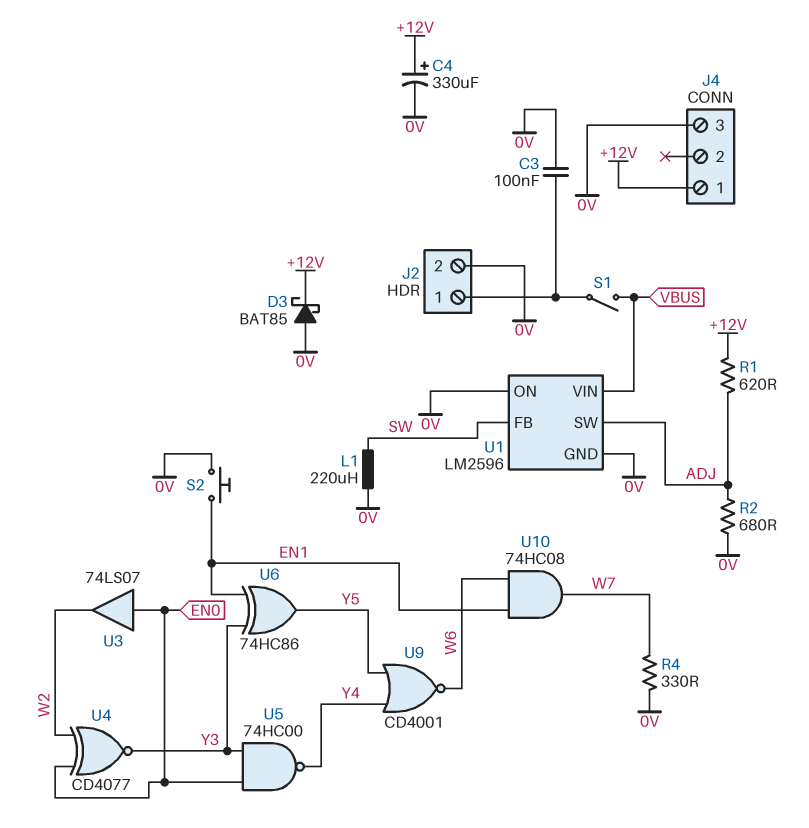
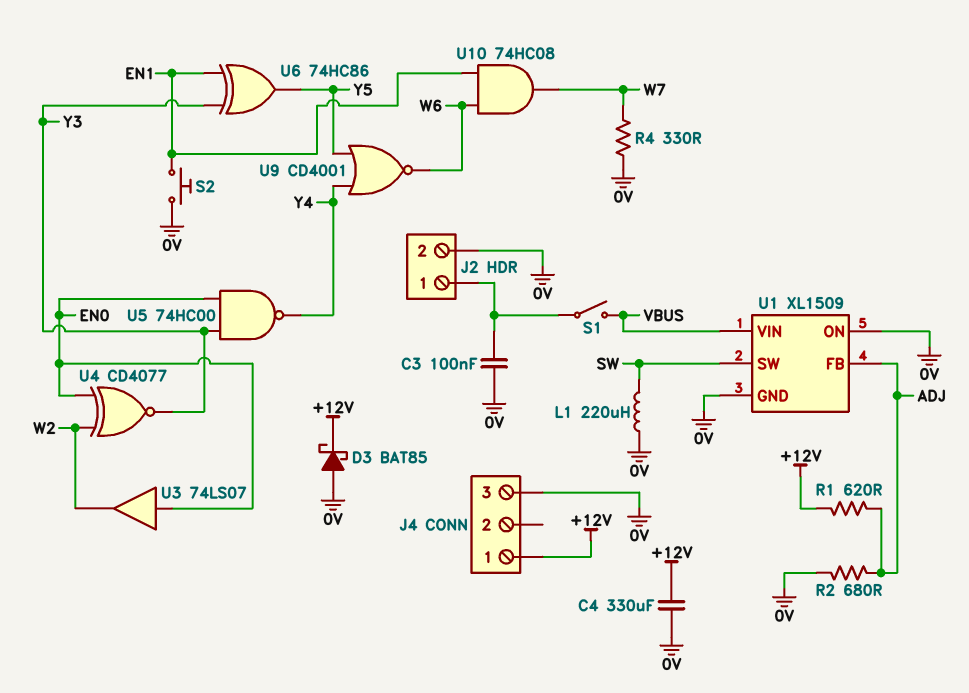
C4: 330uF (plus +12V, minus 0V) -> 330uF (+12V, 0V)
U1: LM2596 -> XL1509
U1 pin FB: SW -> ADJ
U1 pin SW: ADJ -> SW

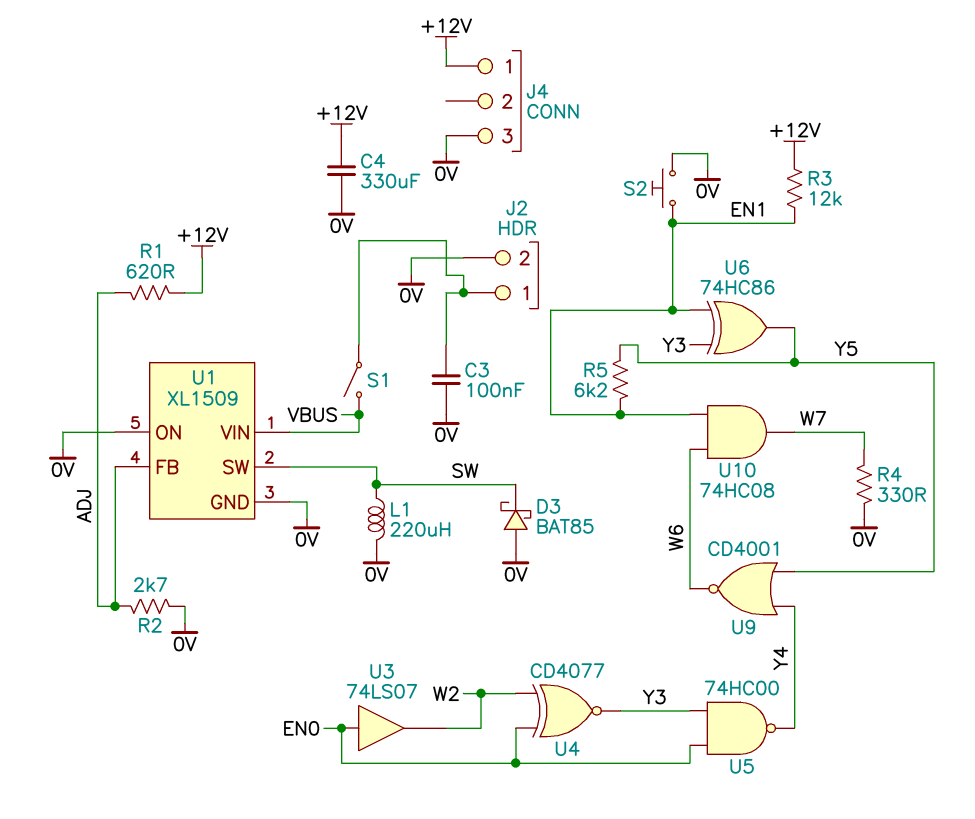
D3: schottky BAT85 (A 0V, K +12V) -> schottky BAT85 (A 0V, K SW)
R2: 680 (0V, ADJ) -> 2.7k (0V, ADJ)
R3: none -> 12k (+12V, EN1)
R5: none -> 6.2k (EN1, Y5)

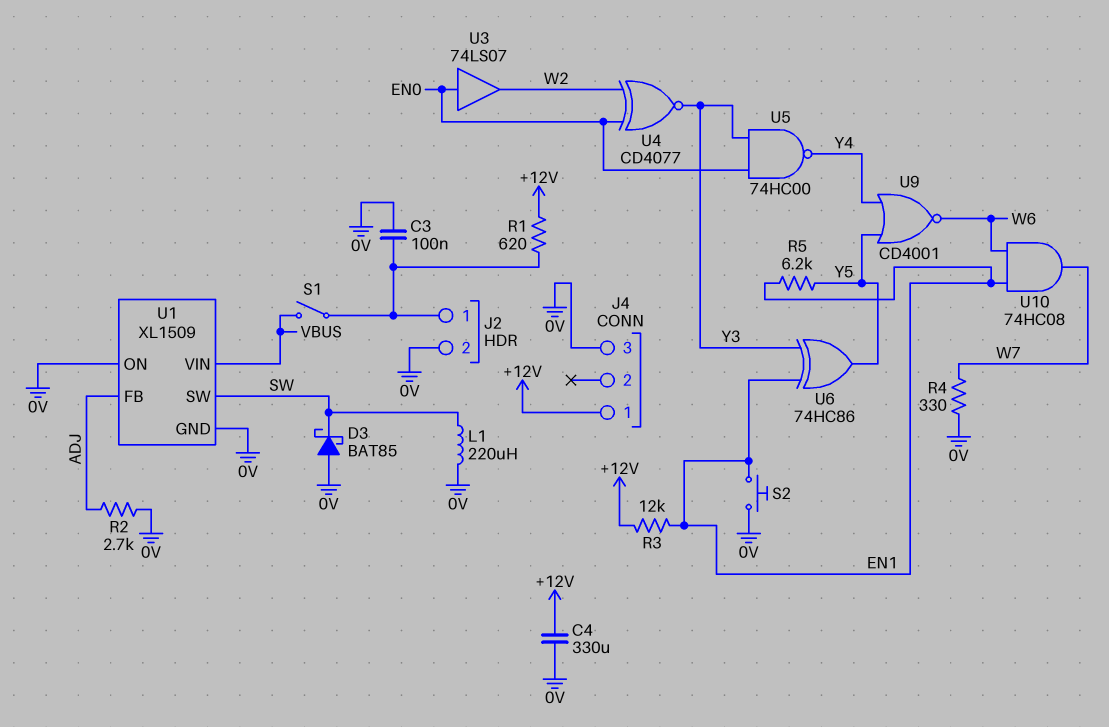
R1: 620 (+12V, ADJ) -> 620 (+12V, J2/1)

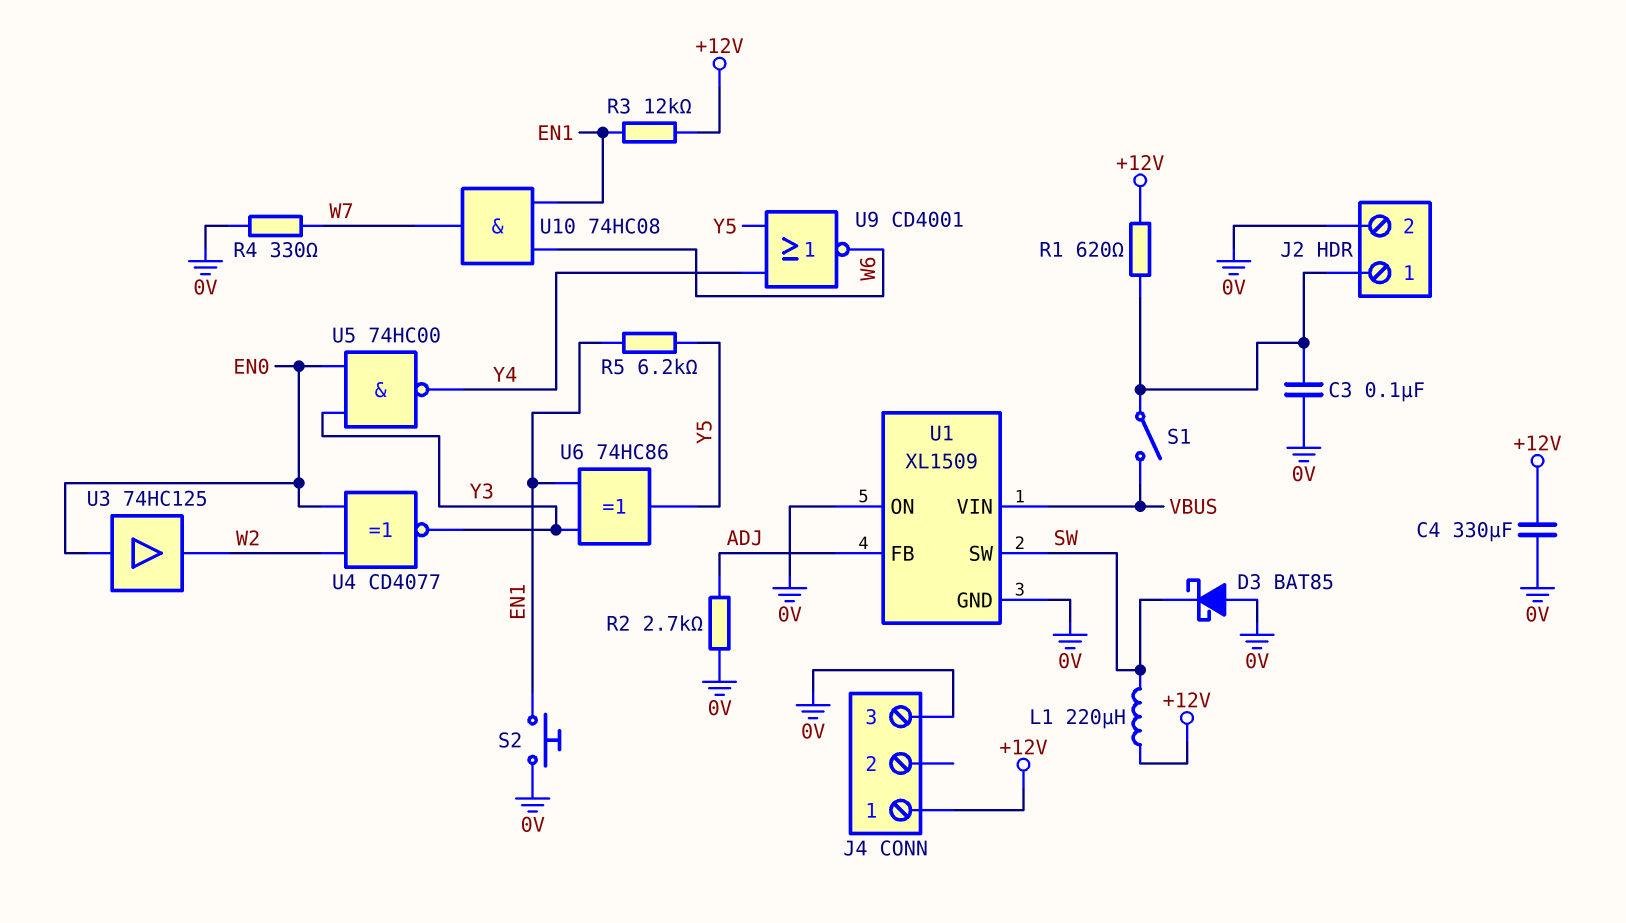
L1: 220uH (0V, SW) -> 220uH (+12V, SW)
U3: buffer 74LS07 (in EN0, out W2) -> buffer 74HC125 (in EN0, out W2)

